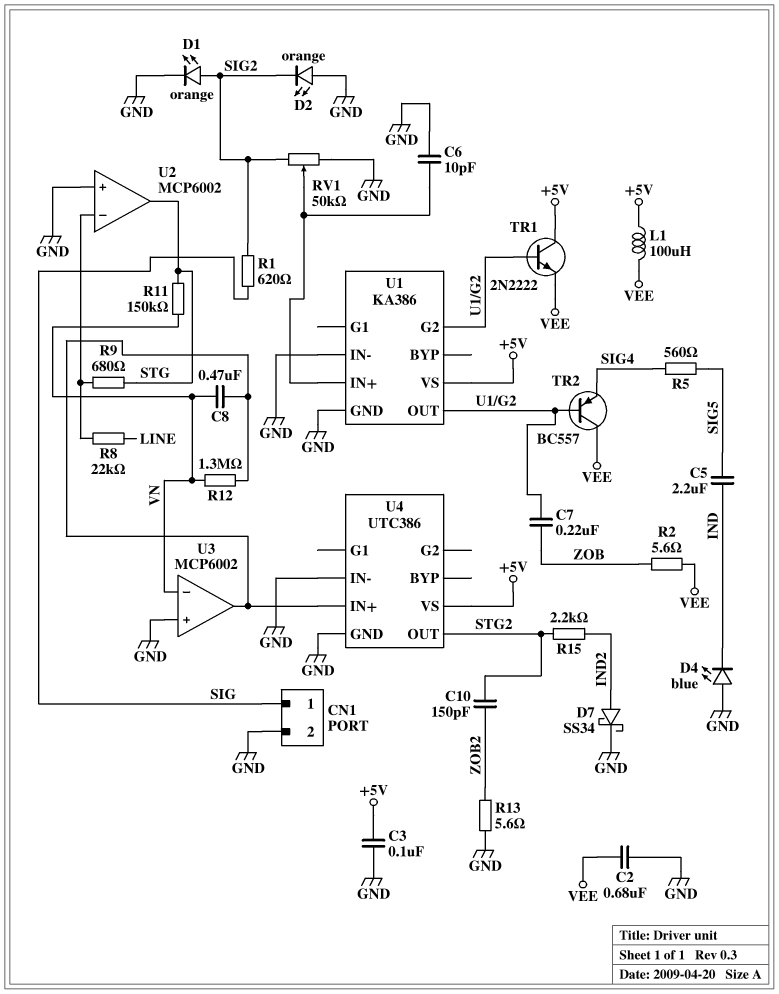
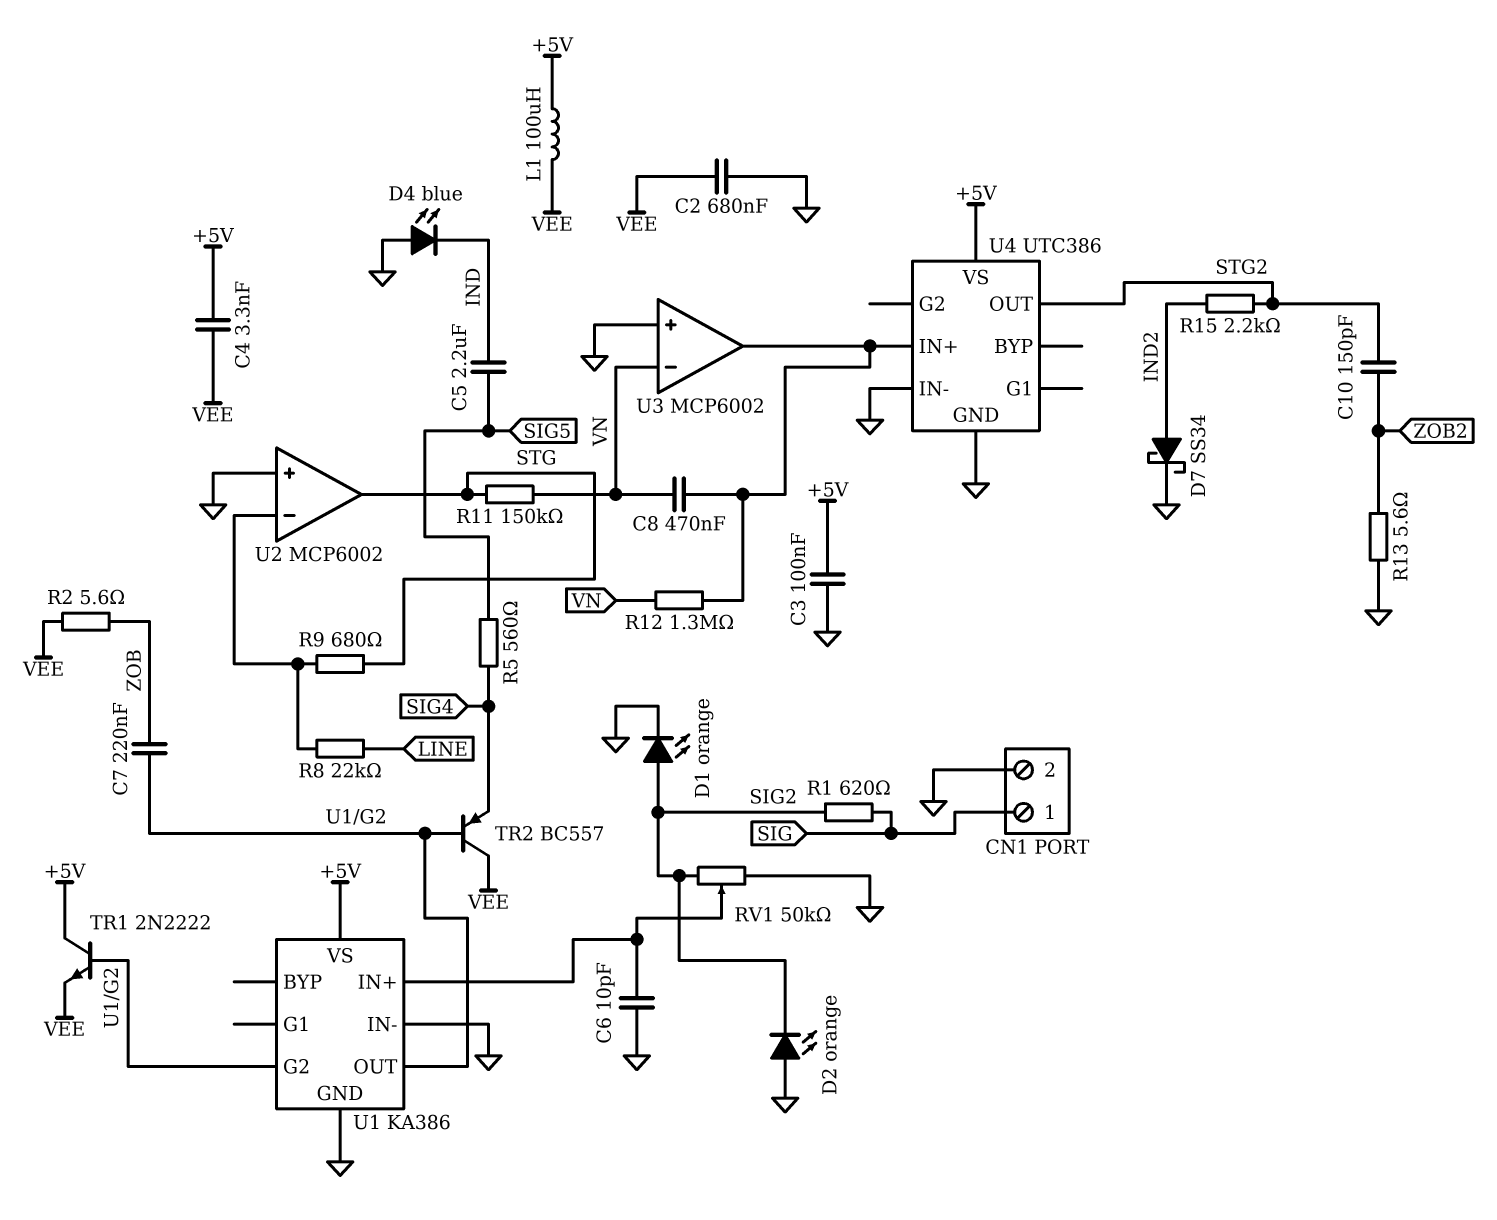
C4: none -> 3.3nF (+5V, VEE)

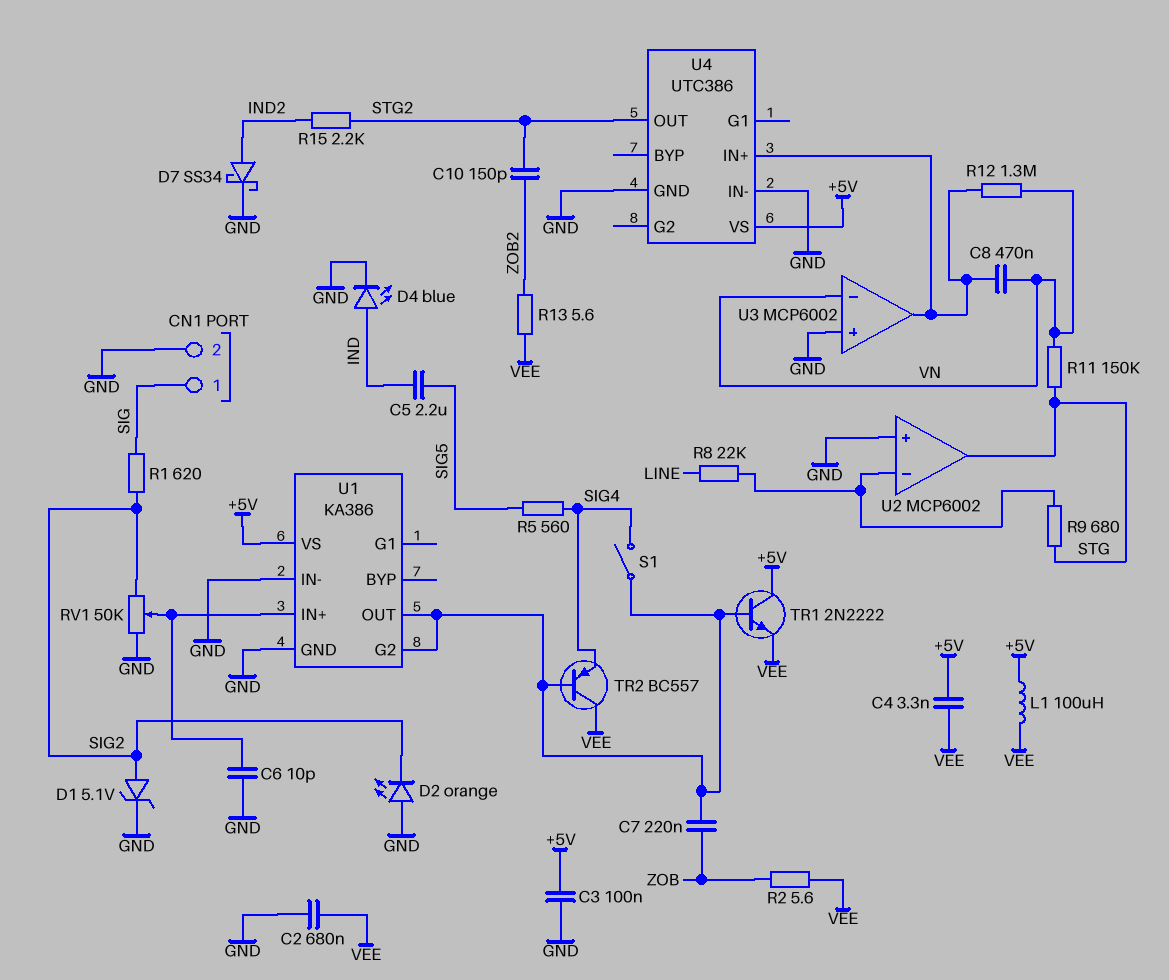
D1: LED orange (A SIG2, K GND) -> zener 5.1V (A SIG2, K GND)
D4: LED blue (A GND, K IND) -> LED blue (A IND, K GND)
R13: 5.6 (GND, ZOB2) -> 5.6 (VEE, ZOB2)
S1: none -> switch (SIG4, U1/G2)

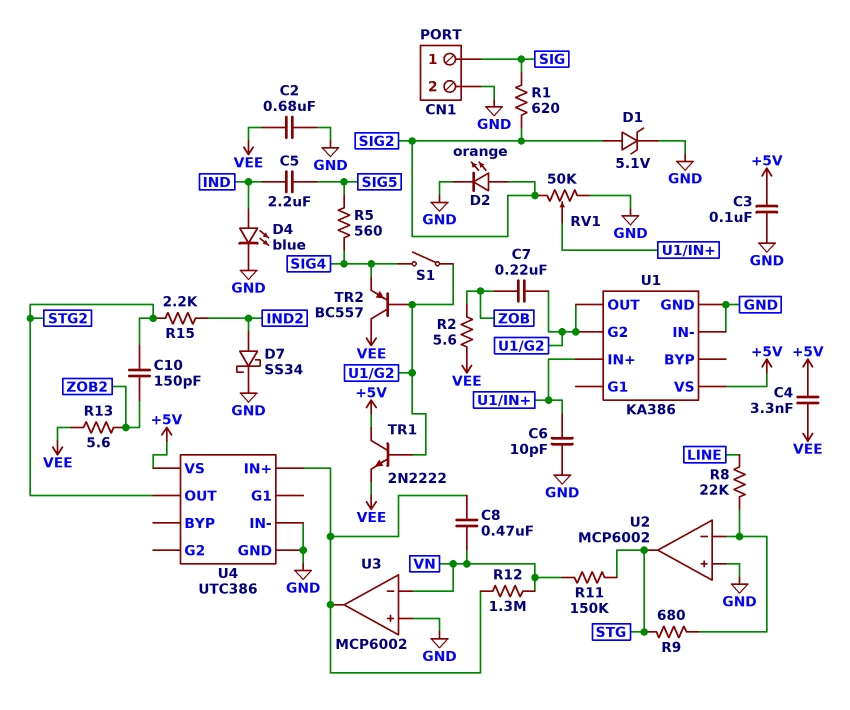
D2: LED orange (A GND, K SIG2) -> LED orange (A SIG2, K GND)
L1: 100uH (+5V, VEE) -> none

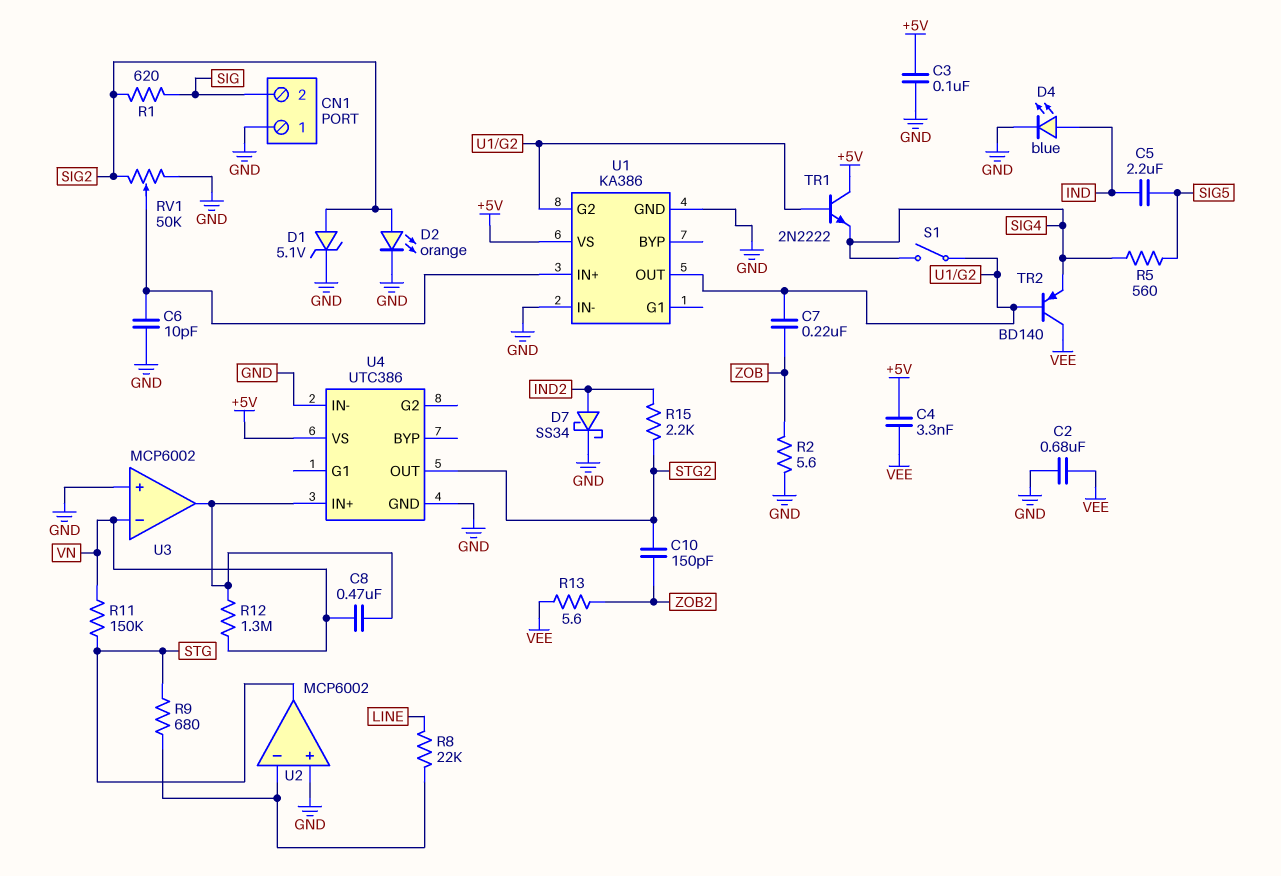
CN1 pin 1: SIG -> GND
CN1 pin 2: GND -> SIG
R2: 5.6 (VEE, ZOB) -> 5.6 (GND, ZOB)
TR1: NPN 2N2222 (B U1/G2, C +5V, E VEE) -> NPN 2N2222 (B U1/G2, C +5V, E SIG4)
TR2: PNP BC557 (B U1/G2, C VEE, E SIG4) -> PNP BD140 (B U1/G2, C VEE, E SIG4)

